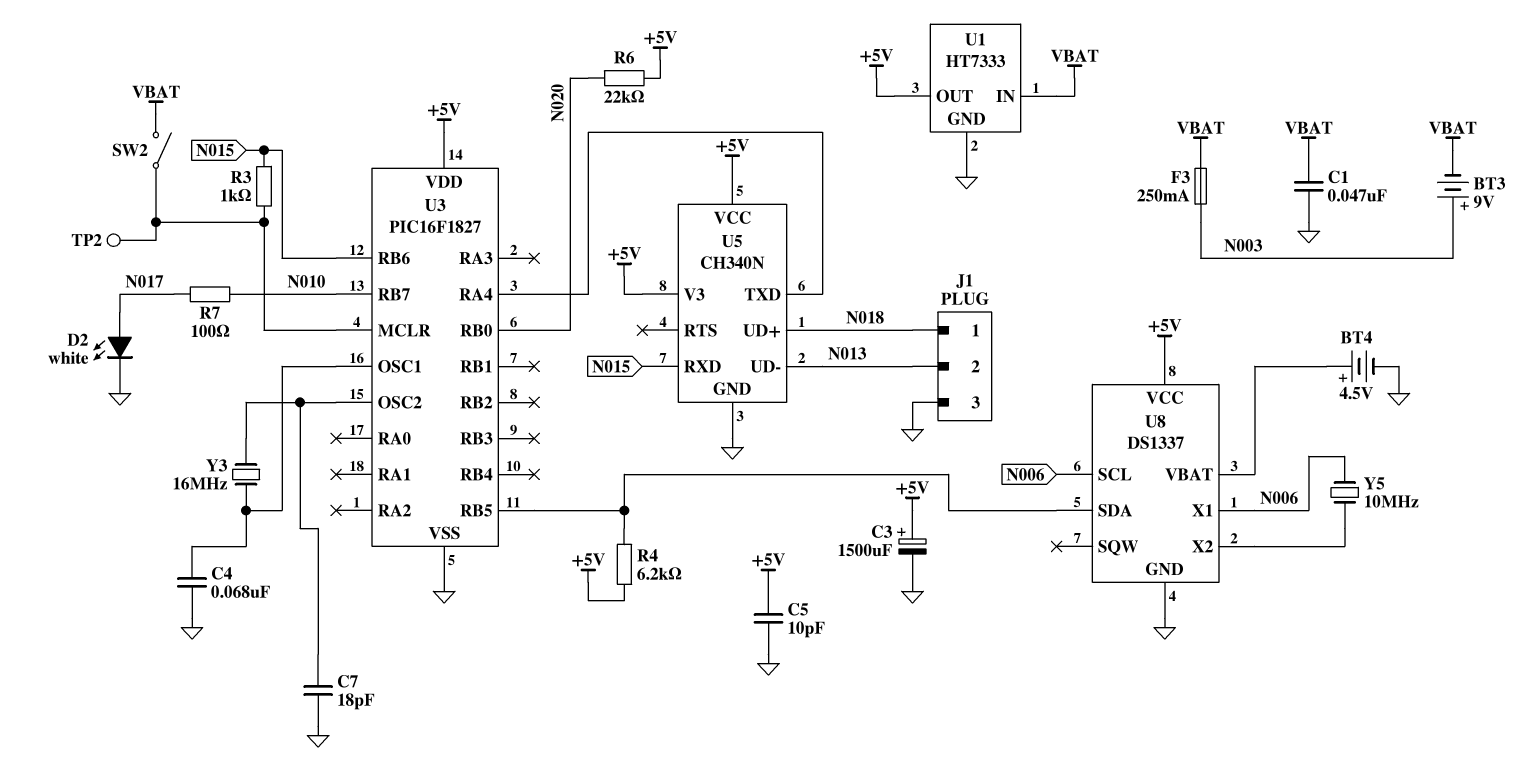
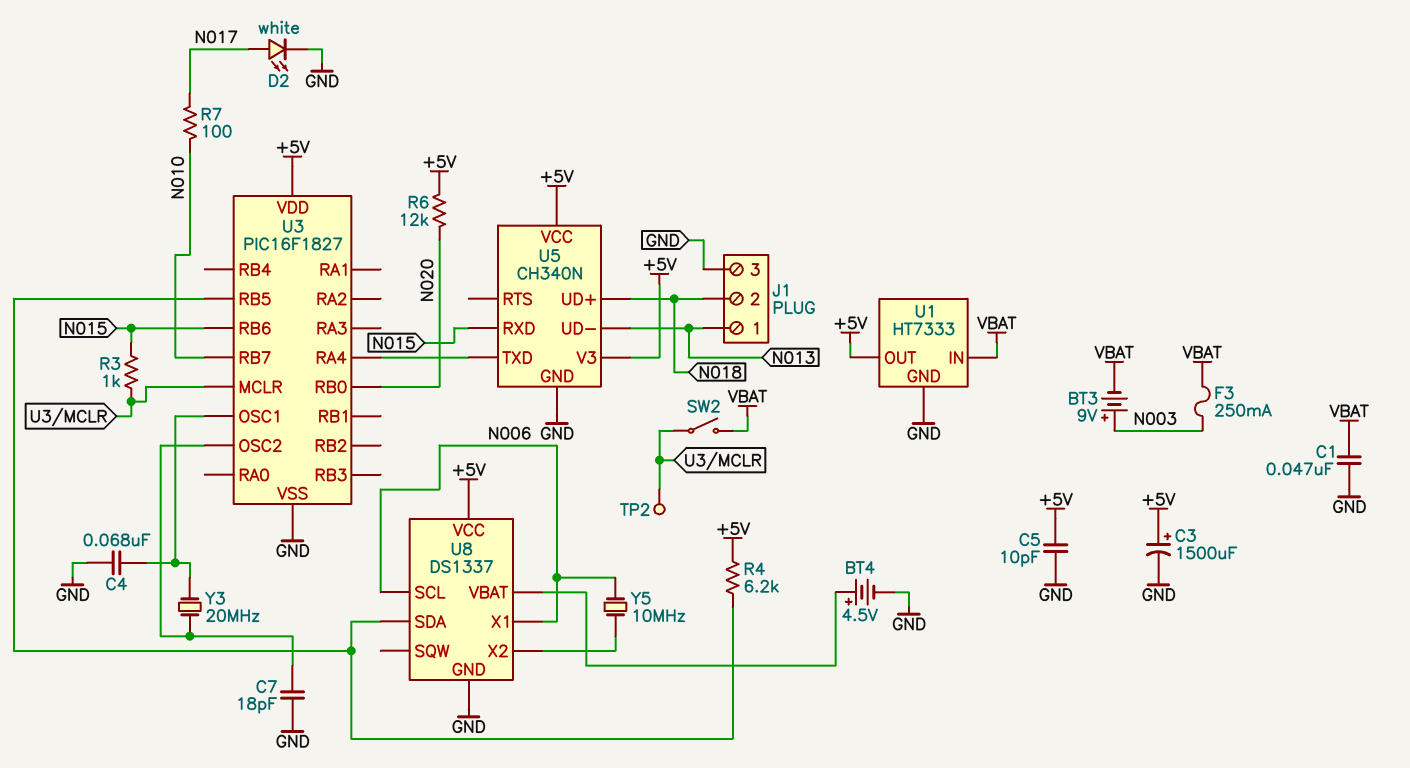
J1 pin 1: N018 -> N013
J1 pin 2: N013 -> N018
R6: 22k (+5V, N020) -> 12k (+5V, N020)
Y3: 16MHz (U3/OSC1, U3/OSC2) -> 20MHz (U3/OSC1, U3/OSC2)

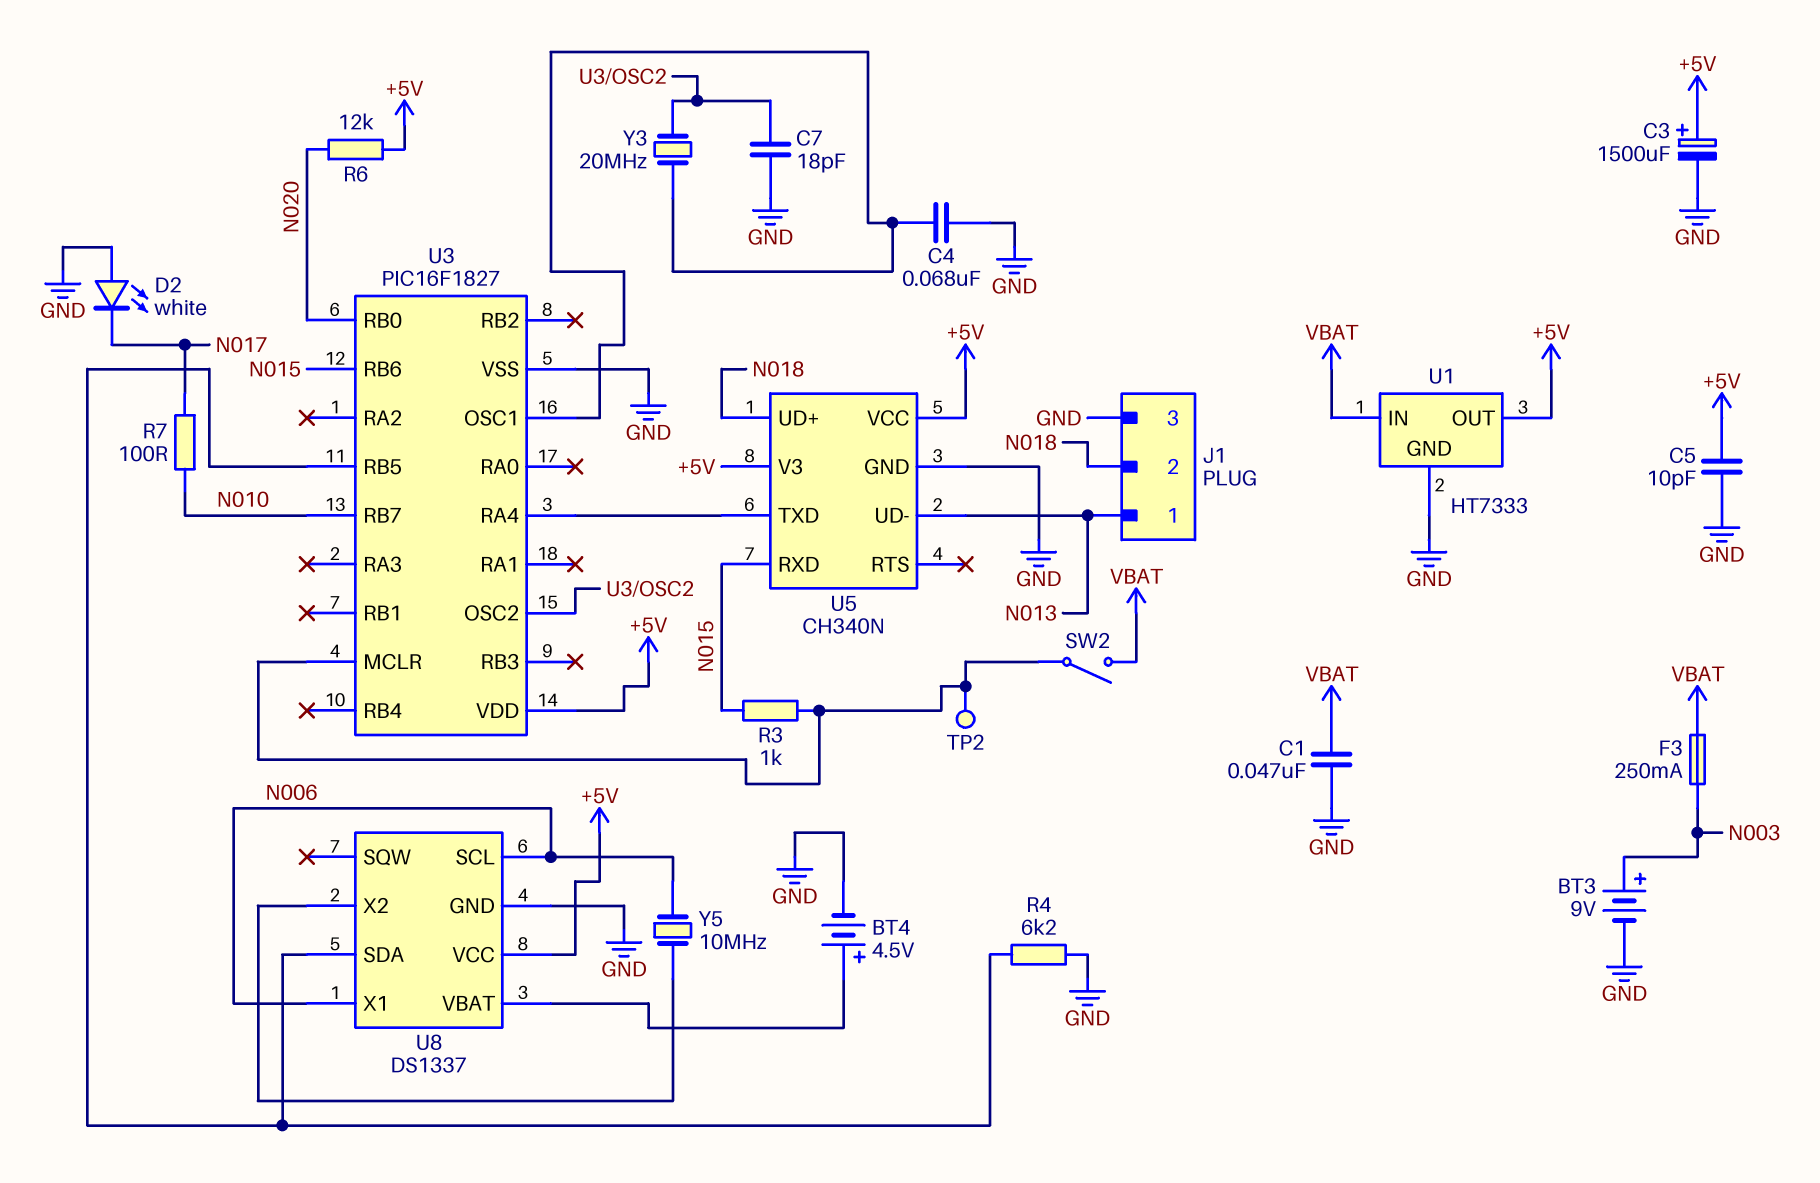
BT3: 9V (plus N003, minus VBAT) -> 9V (plus N003, minus GND)
D2: LED white (A N017, K GND) -> LED white (A GND, K N017)
R4: 6.2k (+5V, U3/RB5) -> 6.2k (GND, U3/RB5)

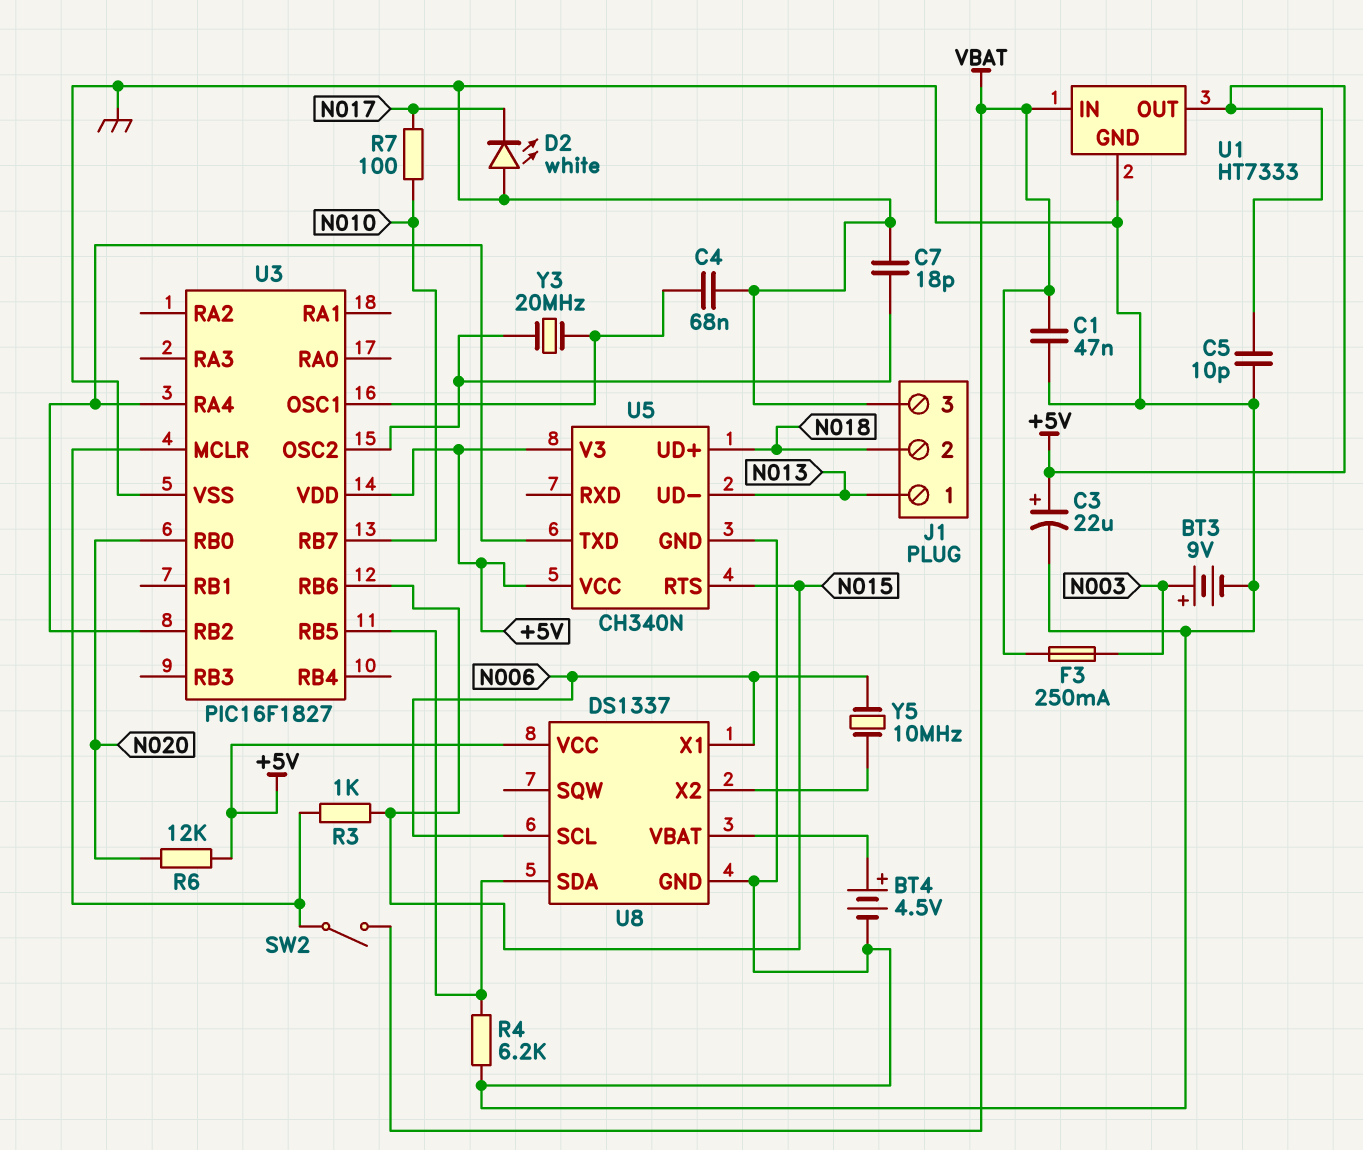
C3: 1500uF (plus +5V, minus GND) -> 22uF (plus +5V, minus GND)
TP2: test point (U3/MCLR) -> none
U3 pin RB2: none -> U3/RA4
U5 pin RTS: none -> N015
U5 pin RXD: N015 -> none

